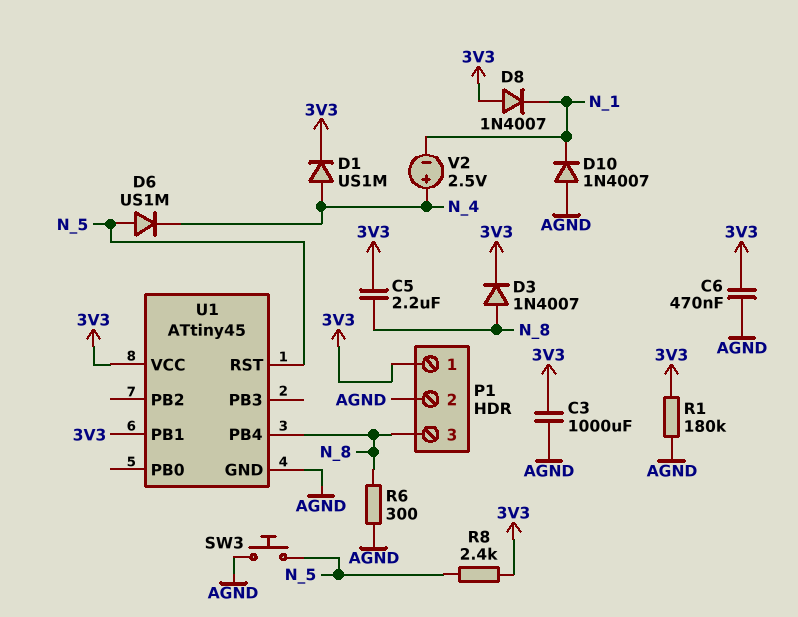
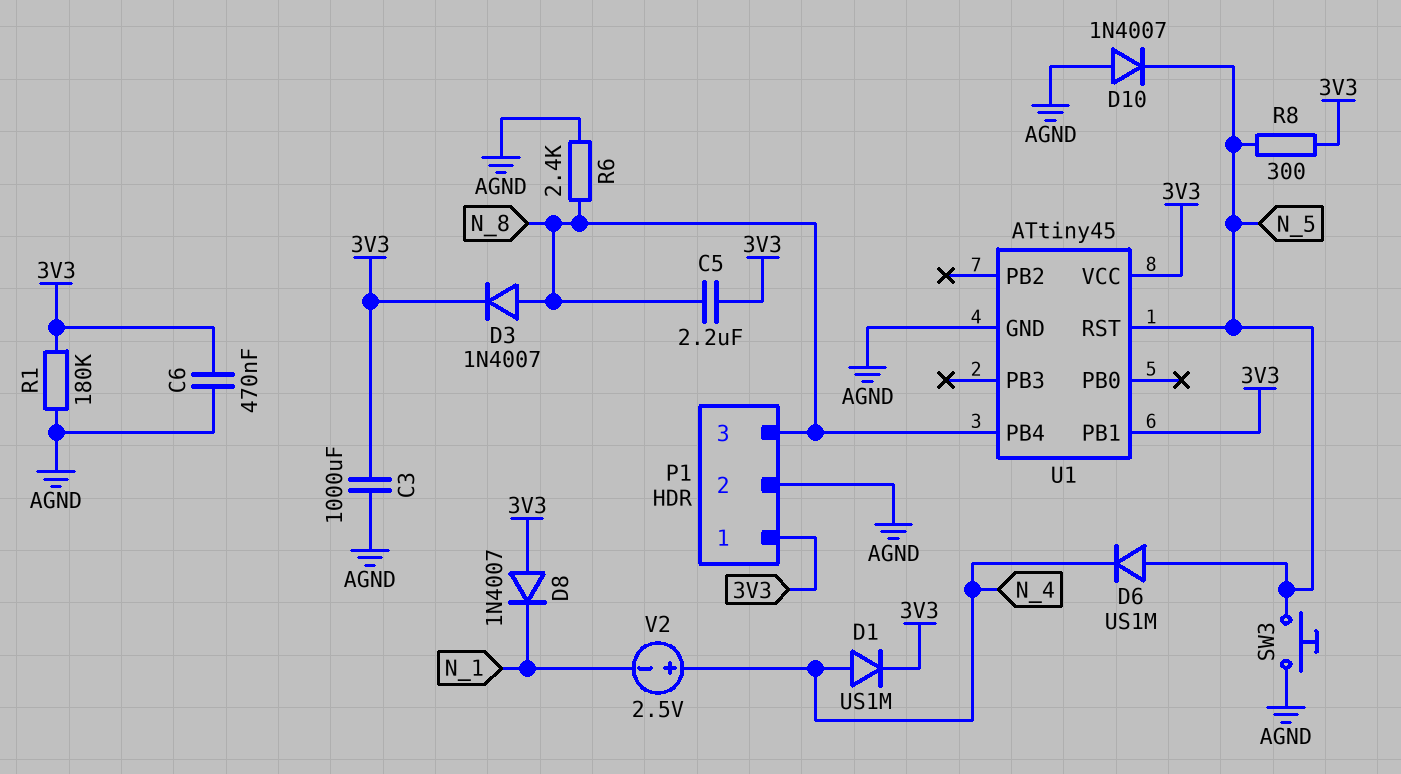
D10: diode 1N4007 (A AGND, K N_1) -> diode 1N4007 (A AGND, K N_5)
R6: 300 (AGND, N_8) -> 2.4k (AGND, N_8)
R8: 2.4k (3V3, N_5) -> 300 (3V3, N_5)

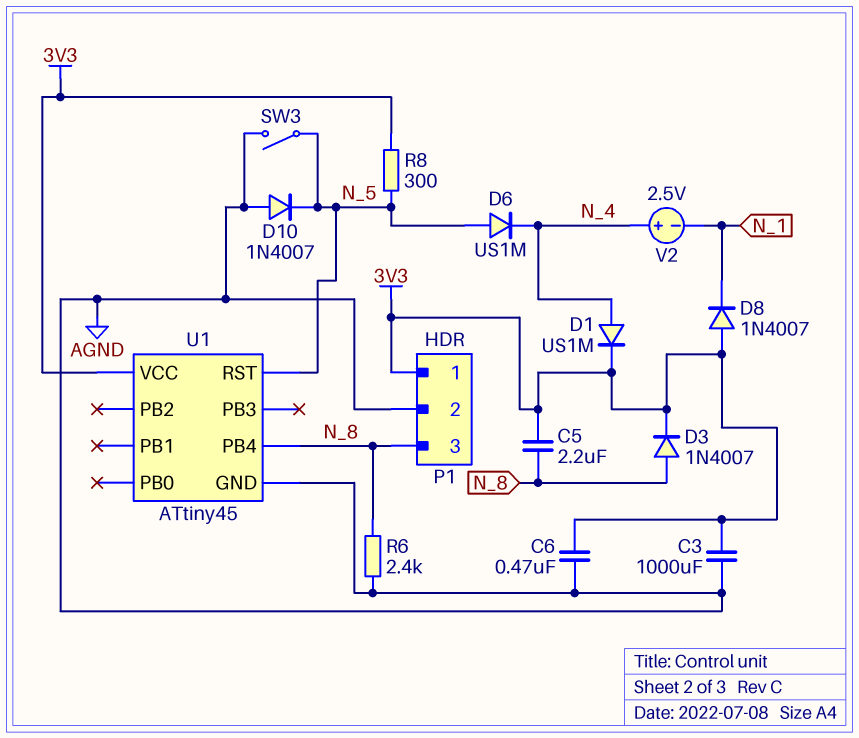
R1: 180k (3V3, AGND) -> none
SW3: button (AGND, N_5) -> switch (AGND, N_5)
U1 pin PB1: 3V3 -> none

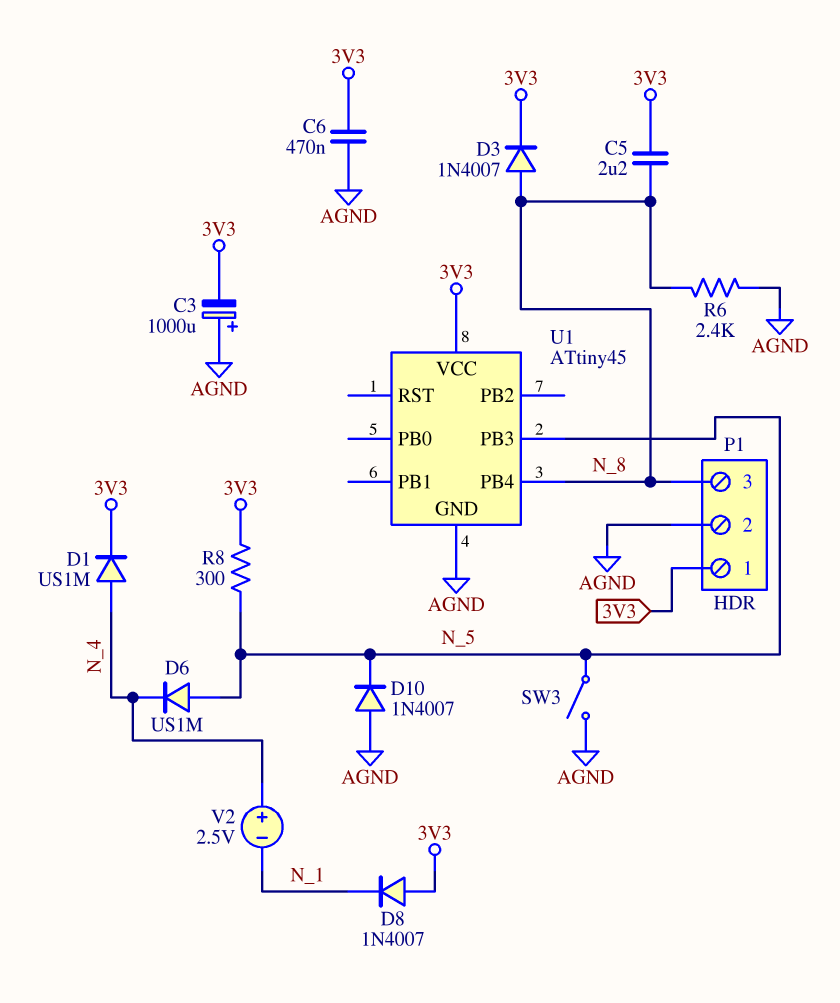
C3: 1000uF (3V3, AGND) -> 1000uF (plus AGND, minus 3V3)
U1 pin PB3: none -> N_5
U1 pin RST: N_5 -> none

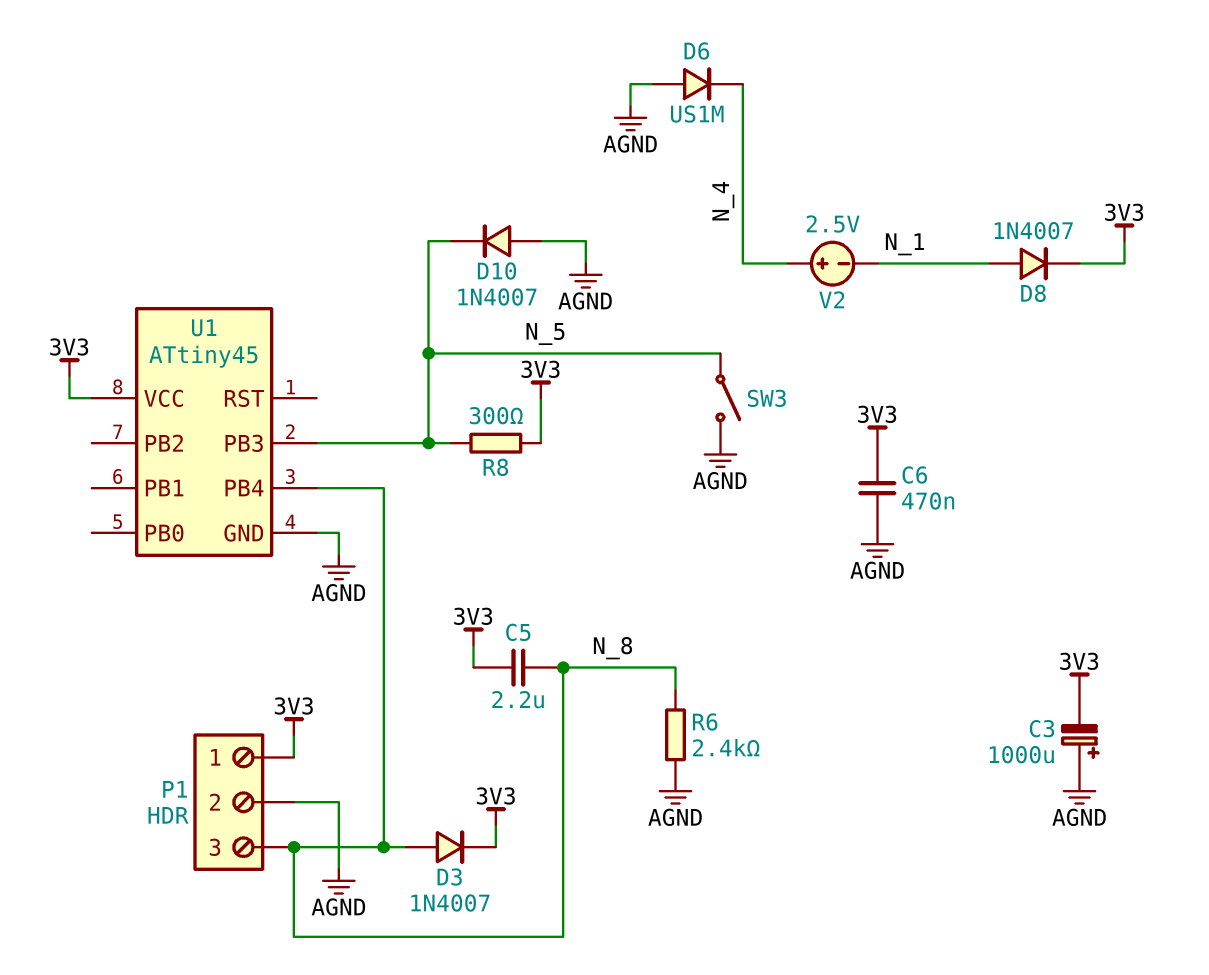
D1: diode US1M (A N_4, K 3V3) -> none
D6: diode US1M (A N_5, K N_4) -> diode US1M (A AGND, K N_4)
D8: diode 1N4007 (A 3V3, K N_1) -> diode 1N4007 (A N_1, K 3V3)

